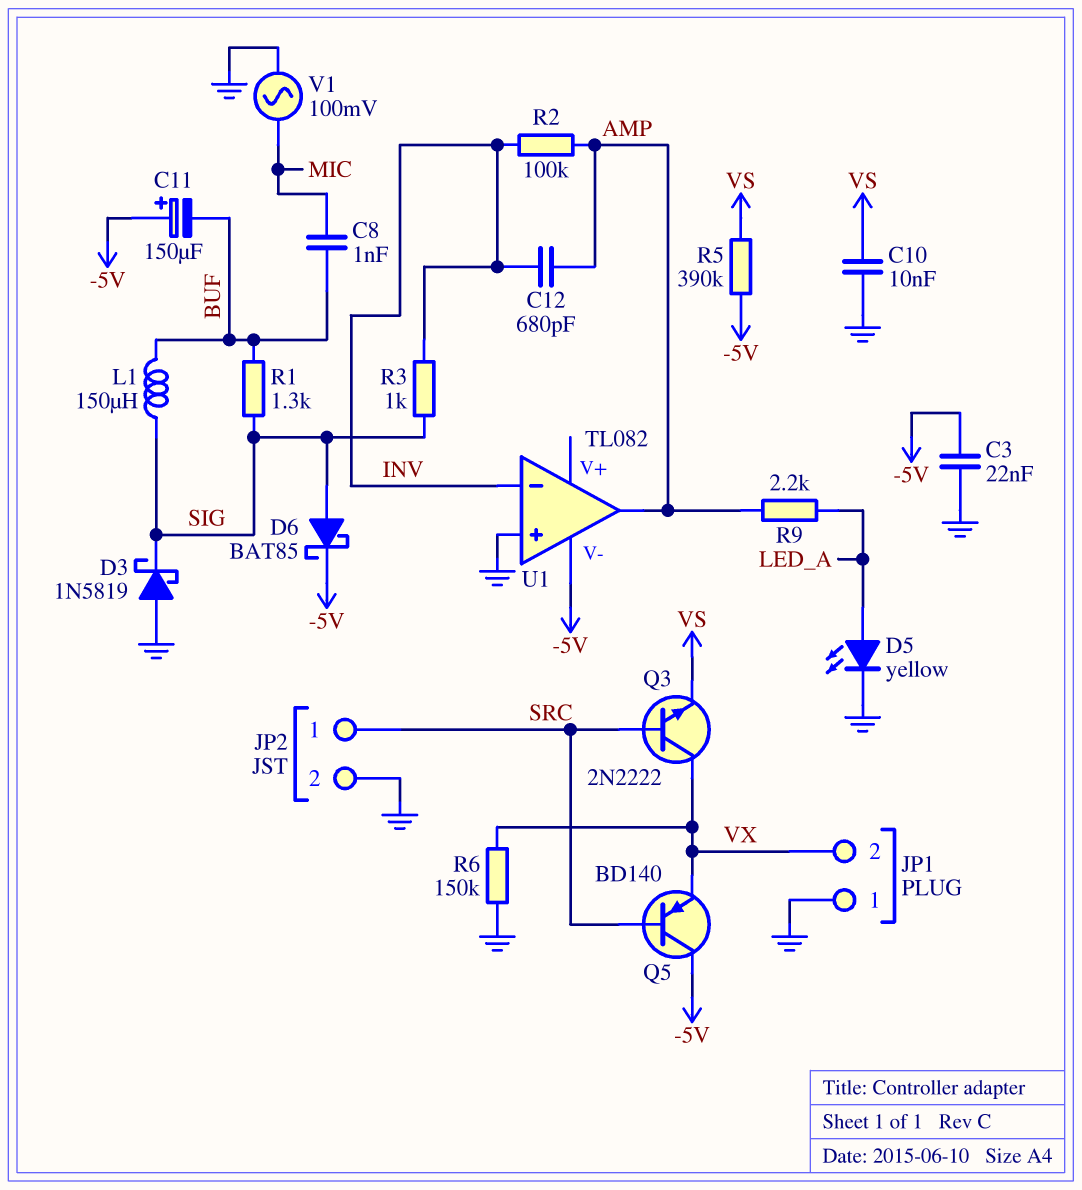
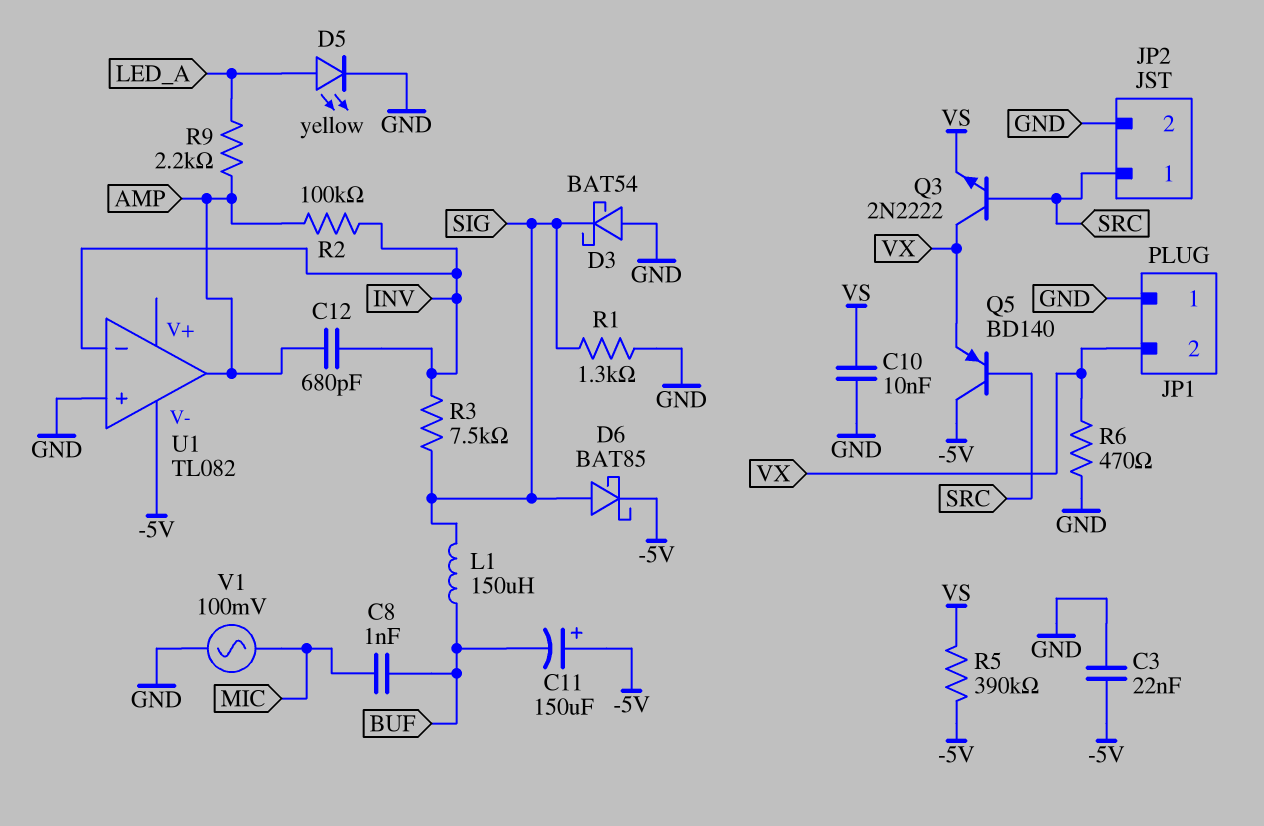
D3: schottky 1N5819 (A GND, K SIG) -> schottky BAT54 (A GND, K SIG)
R1: 1.3k (BUF, SIG) -> 1.3k (GND, SIG)
R3: 1k (INV, SIG) -> 7.5k (INV, SIG)
R6: 150k (GND, VX) -> 470 (GND, VX)

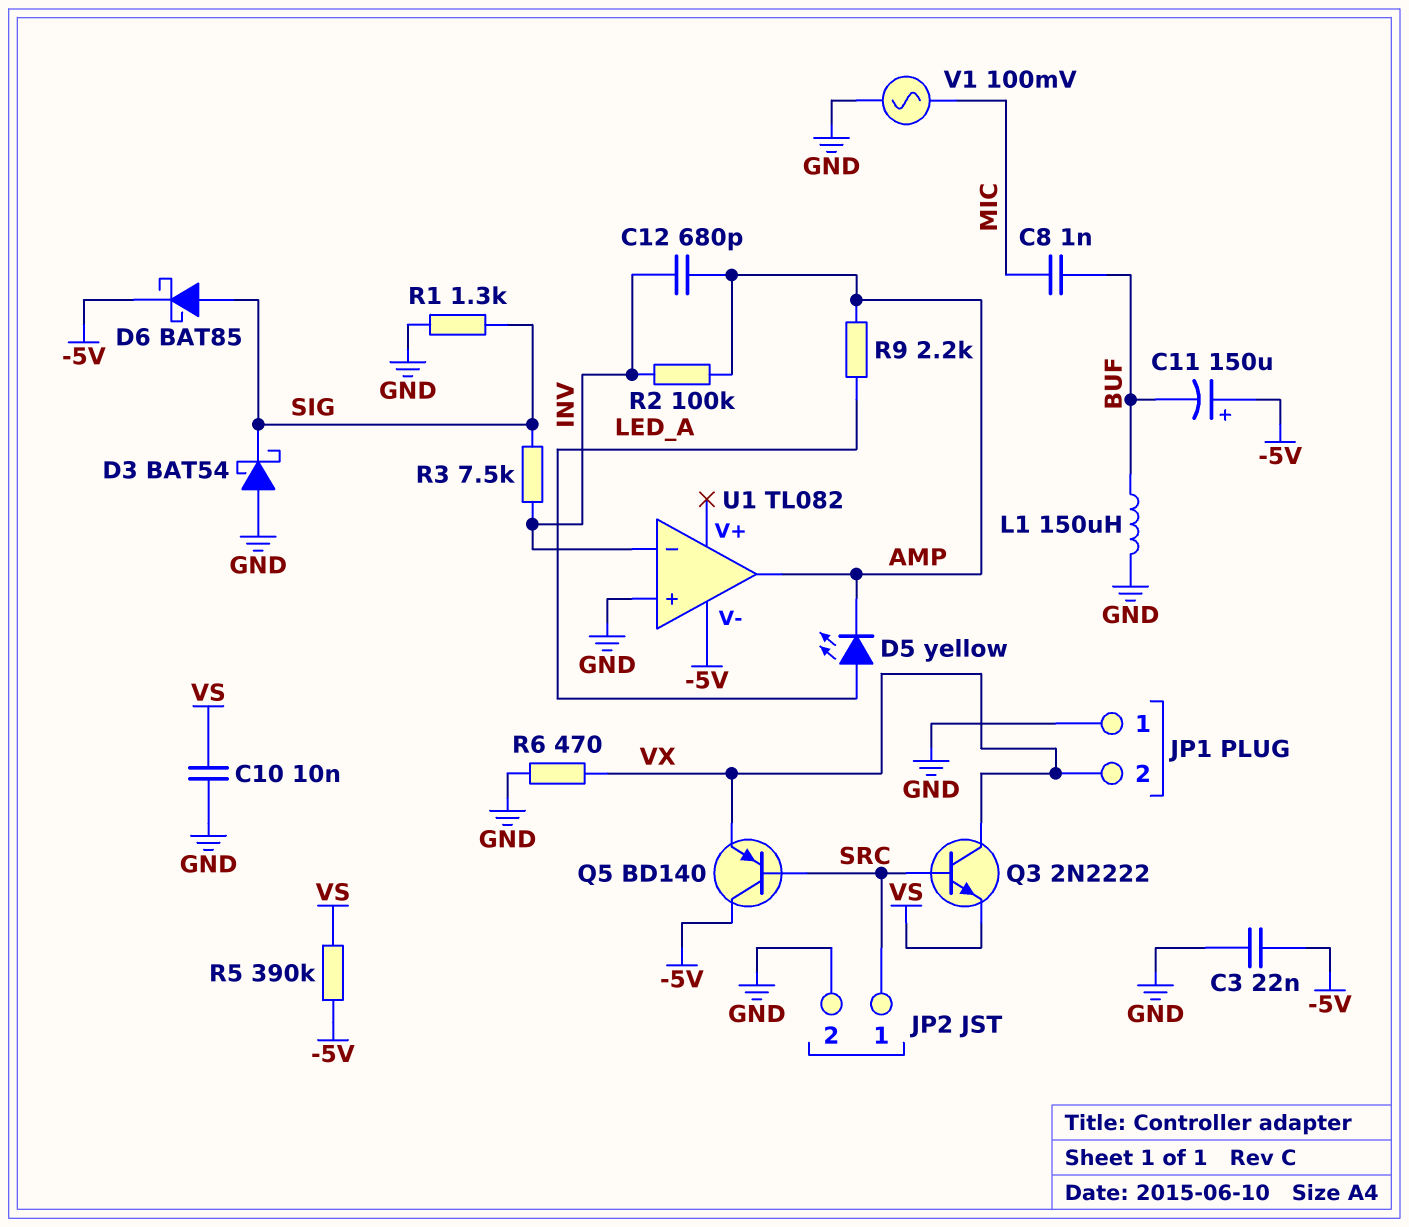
D5: LED yellow (A LED_A, K GND) -> LED yellow (A LED_A, K AMP)
L1: 150uH (BUF, SIG) -> 150uH (BUF, GND)

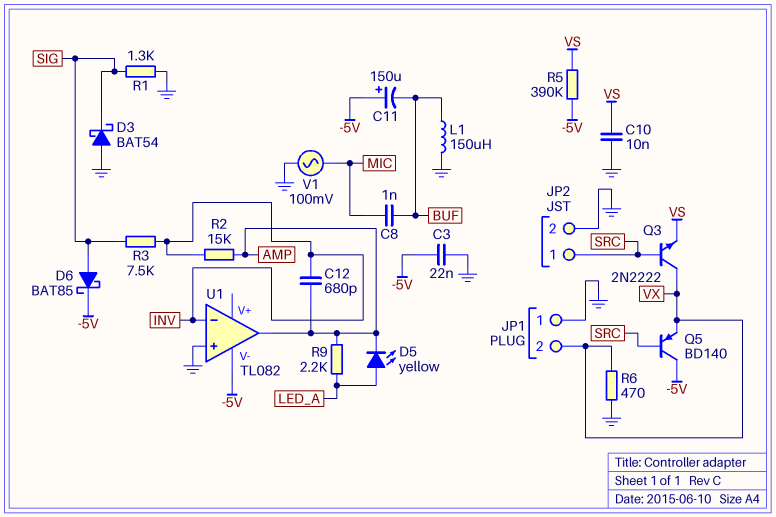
R2: 100k (AMP, INV) -> 15k (AMP, INV)

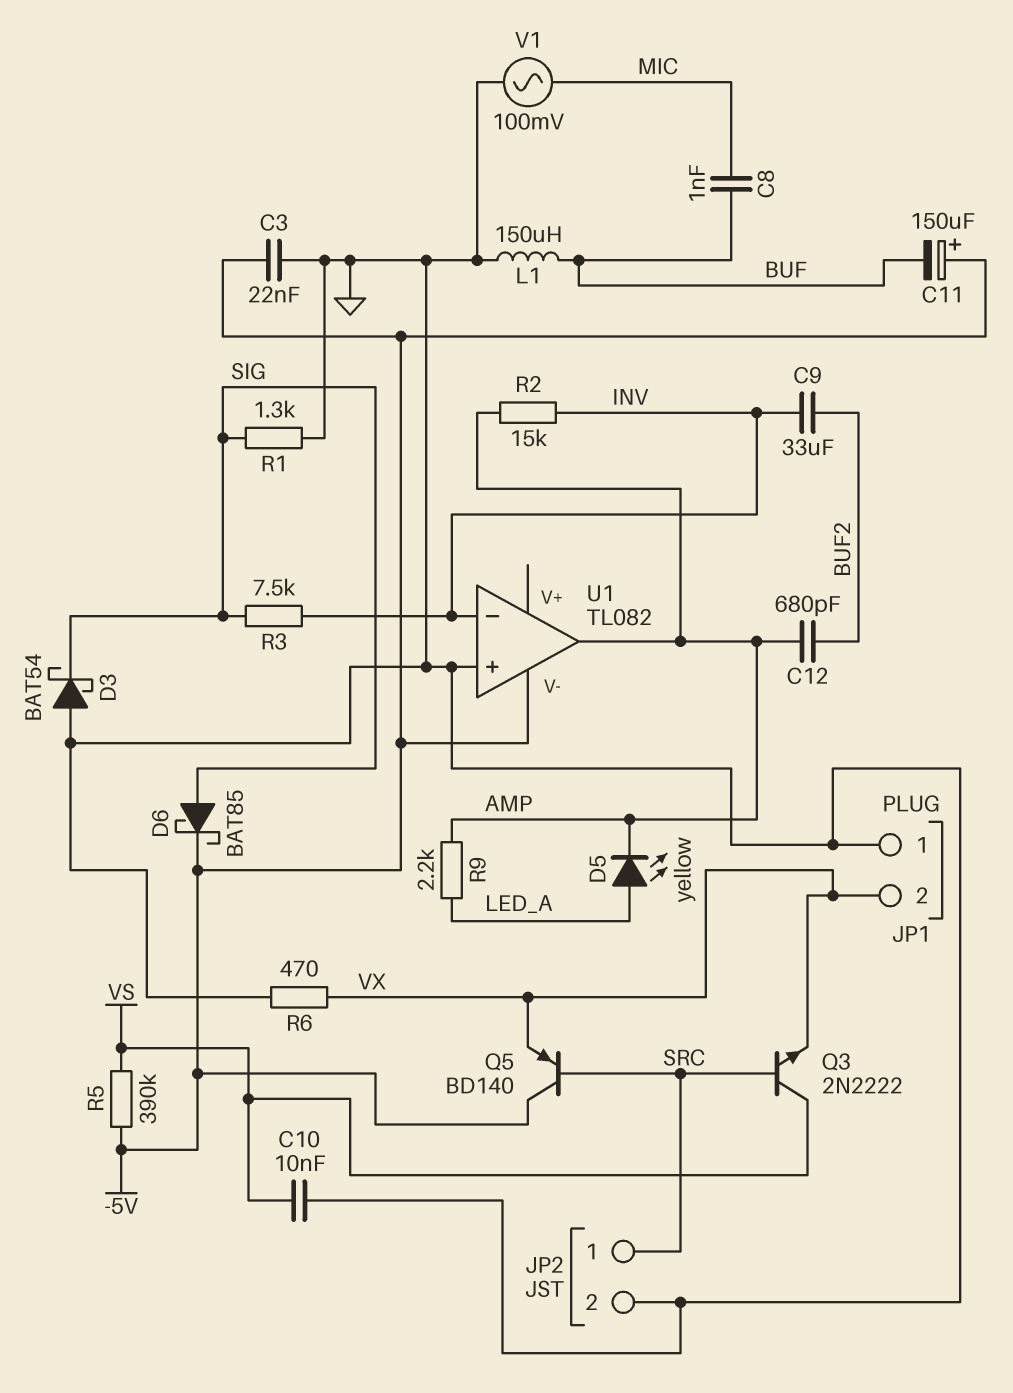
C9: none -> 33uF (BUF2, INV)
C12: 680pF (AMP, INV) -> 680pF (AMP, BUF2)
Q3: NPN 2N2222 (B SRC, C VX, E VS) -> NPN 2N2222 (B SRC, C VS, E VX)

